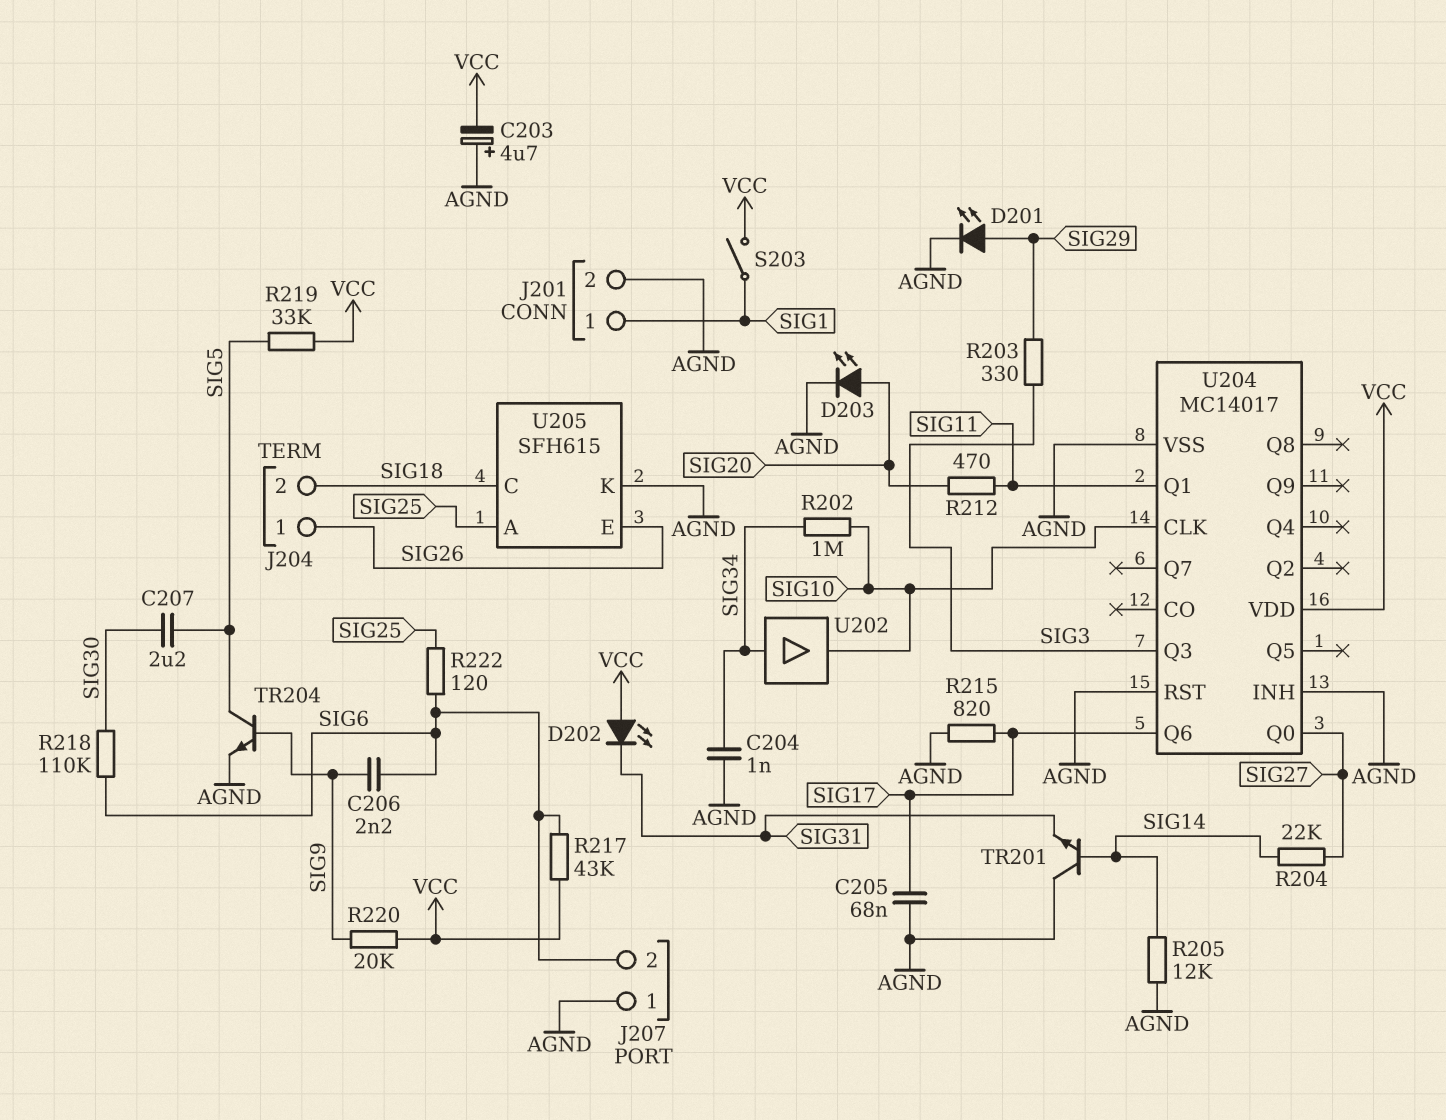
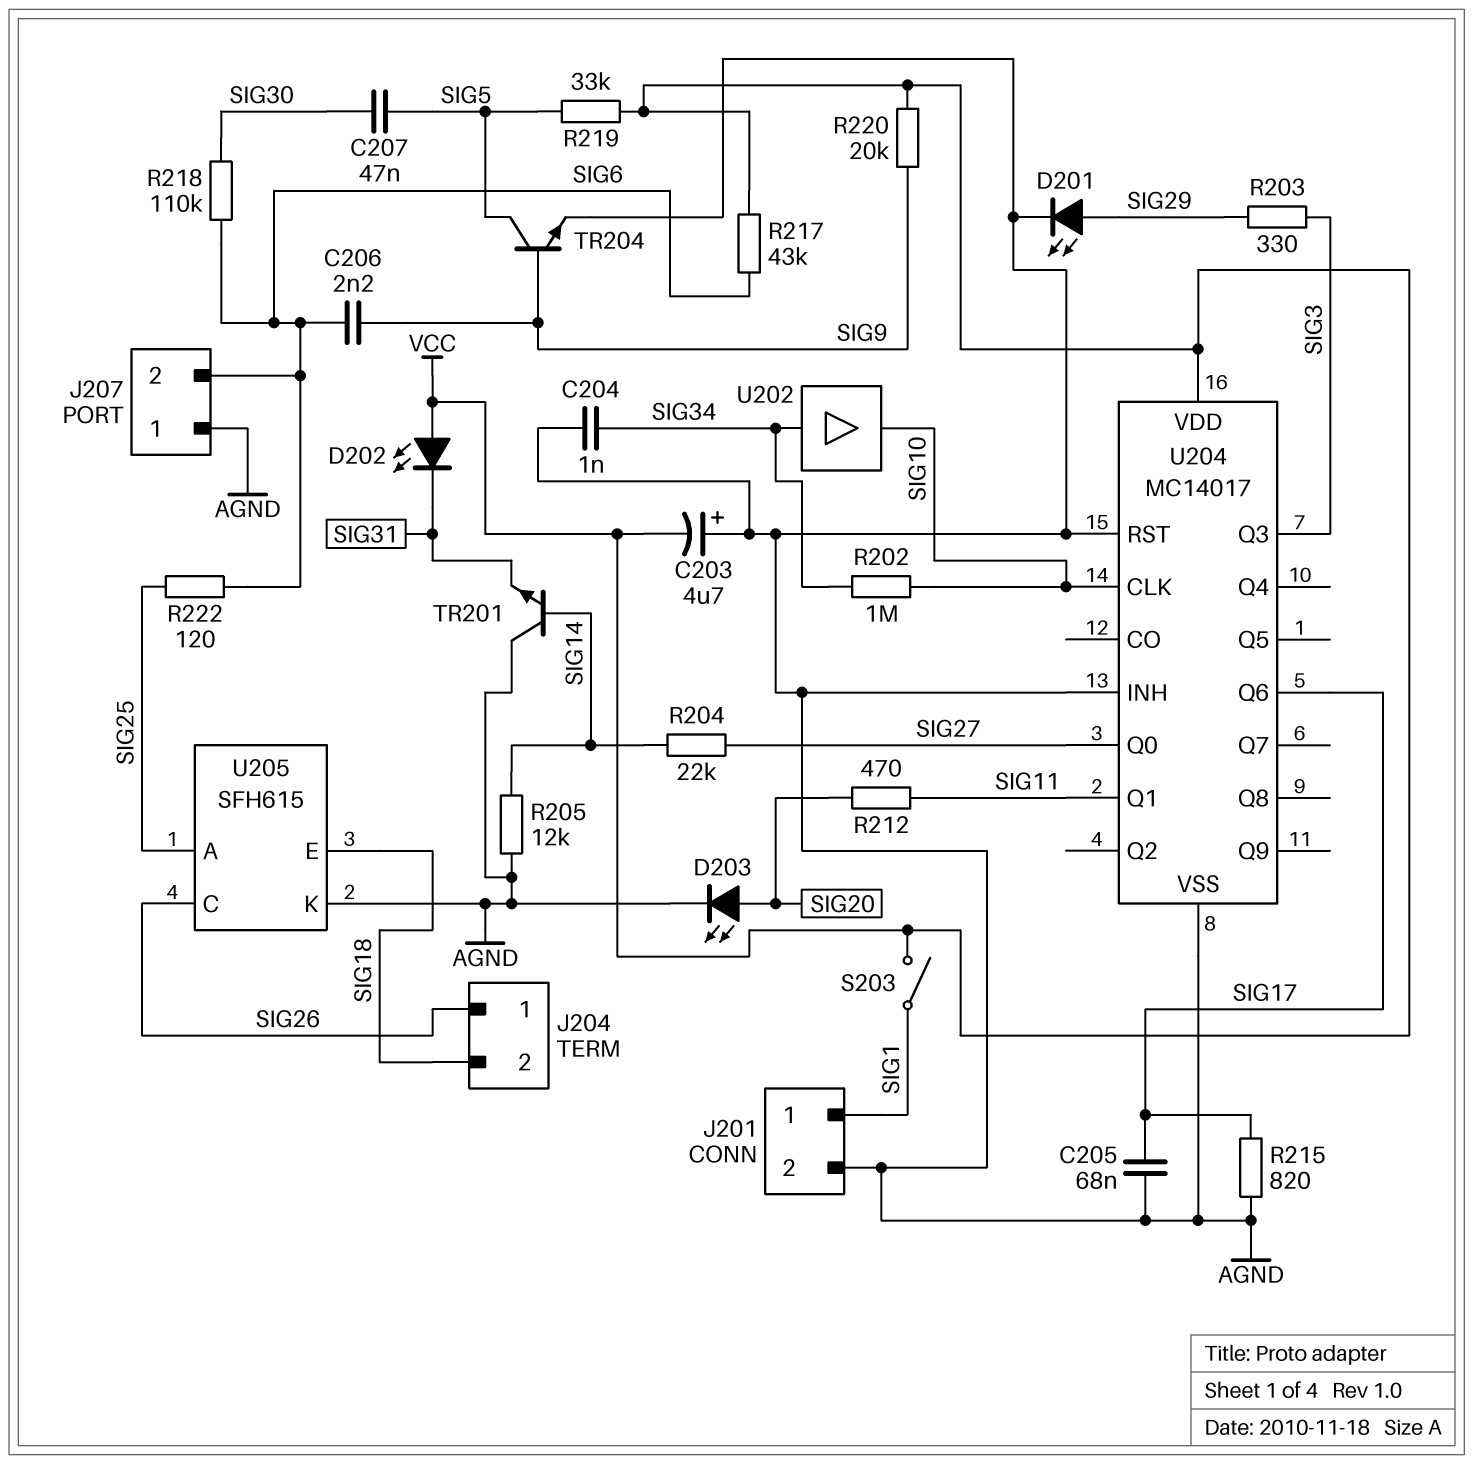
C207: 2.2uF (SIG5, SIG30) -> 47nF (SIG5, SIG30)
U205 pin C: SIG18 -> SIG26
U205 pin E: SIG26 -> SIG18

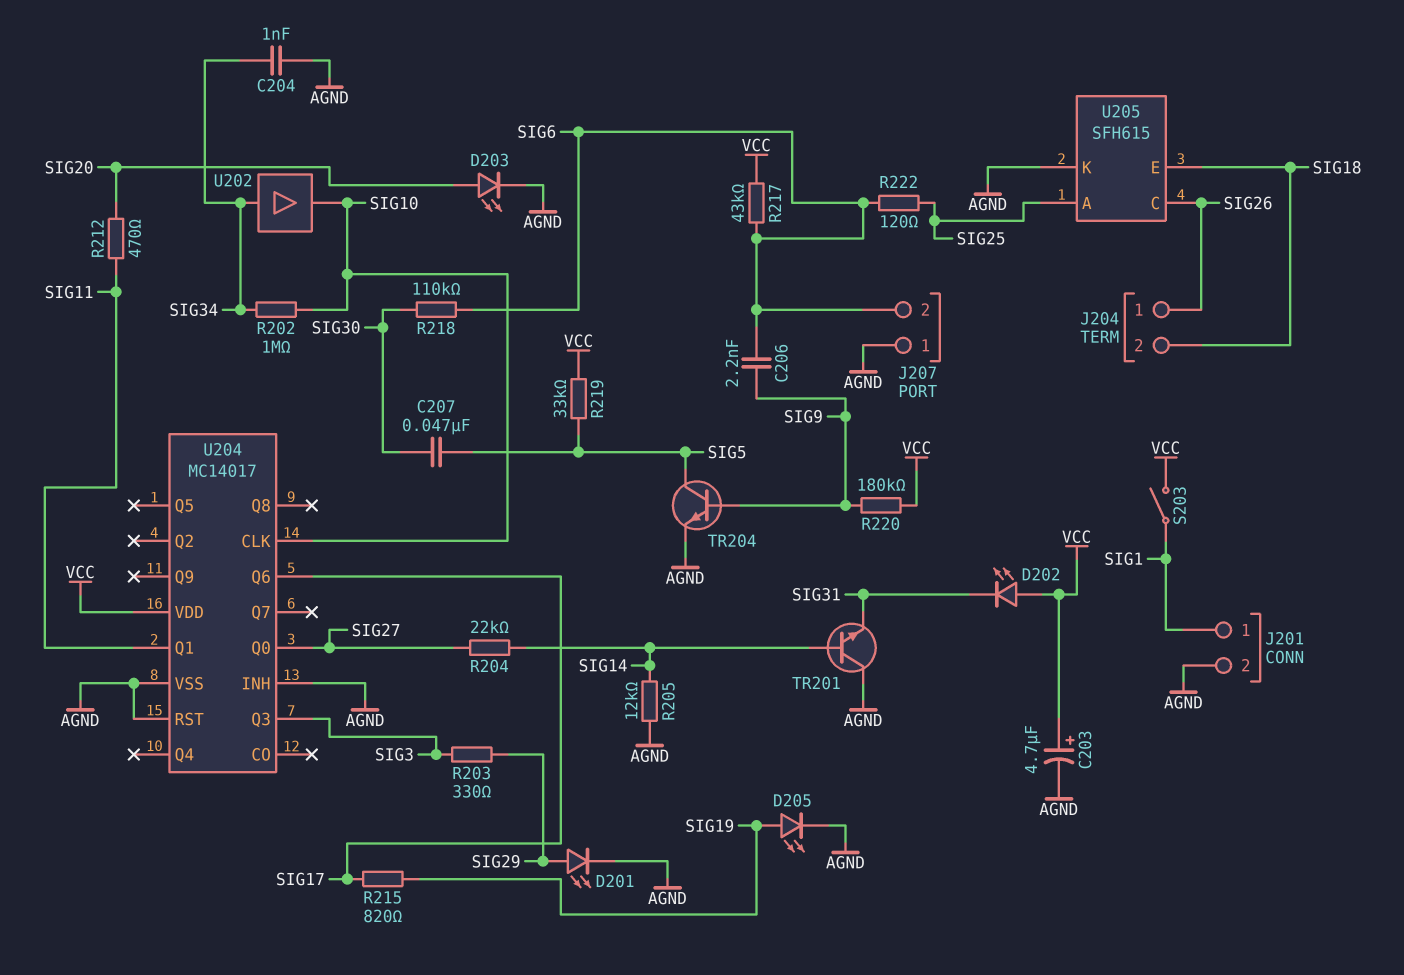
C203: 4.7uF (plus AGND, minus VCC) -> 4.7uF (plus VCC, minus AGND)
C205: 68nF (AGND, SIG17) -> none
D205: none -> LED (A SIG19, K AGND)
R215: 820 (AGND, SIG17) -> 820 (SIG17, SIG19)
R220: 20k (SIG9, VCC) -> 180k (SIG9, VCC)

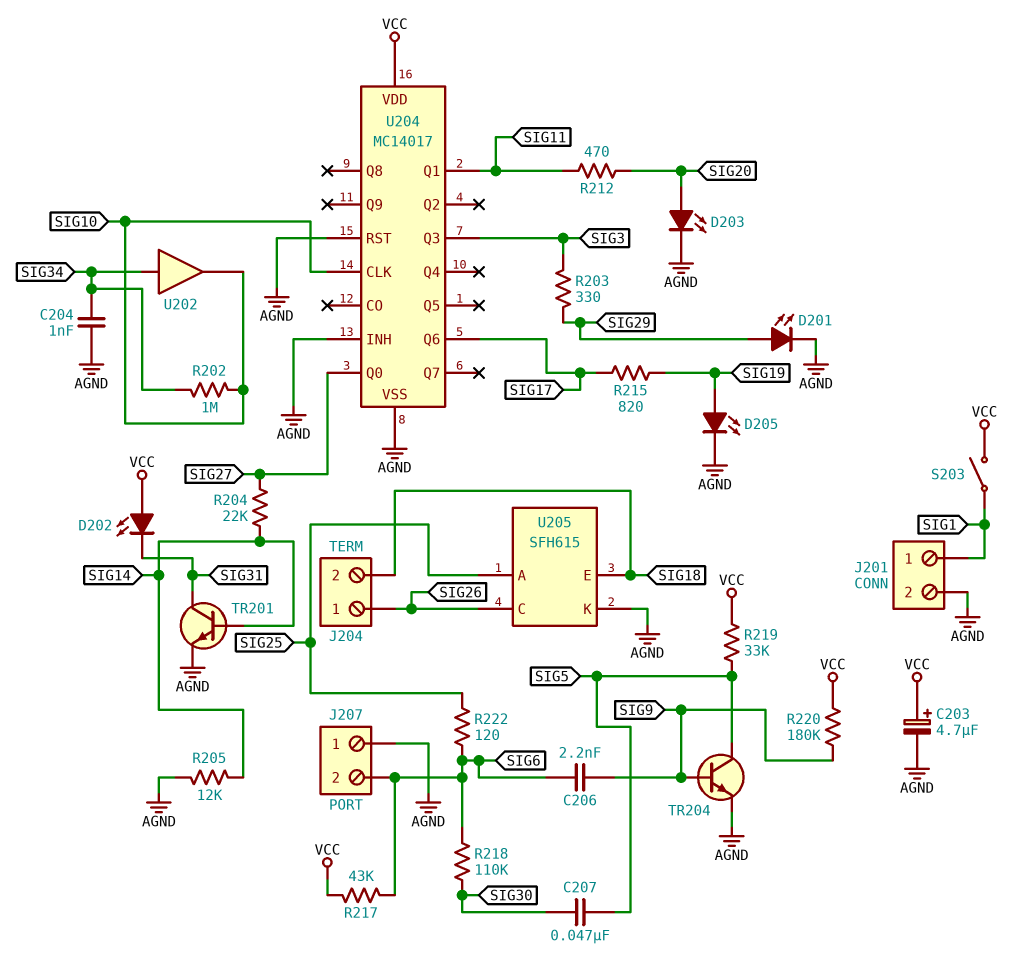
TR201: NPN (B SIG14, C AGND, E SIG31) -> NPN (B SIG14, C SIG31, E AGND)

